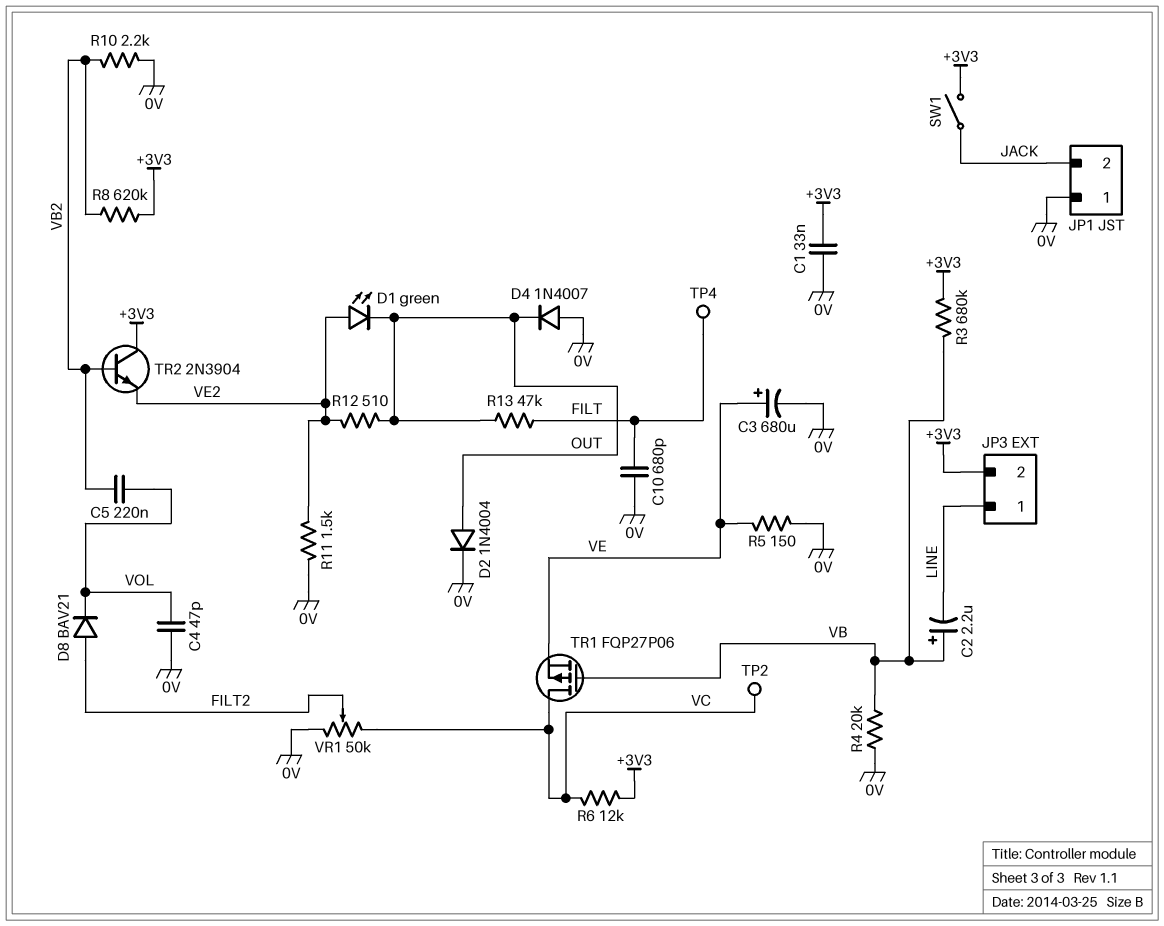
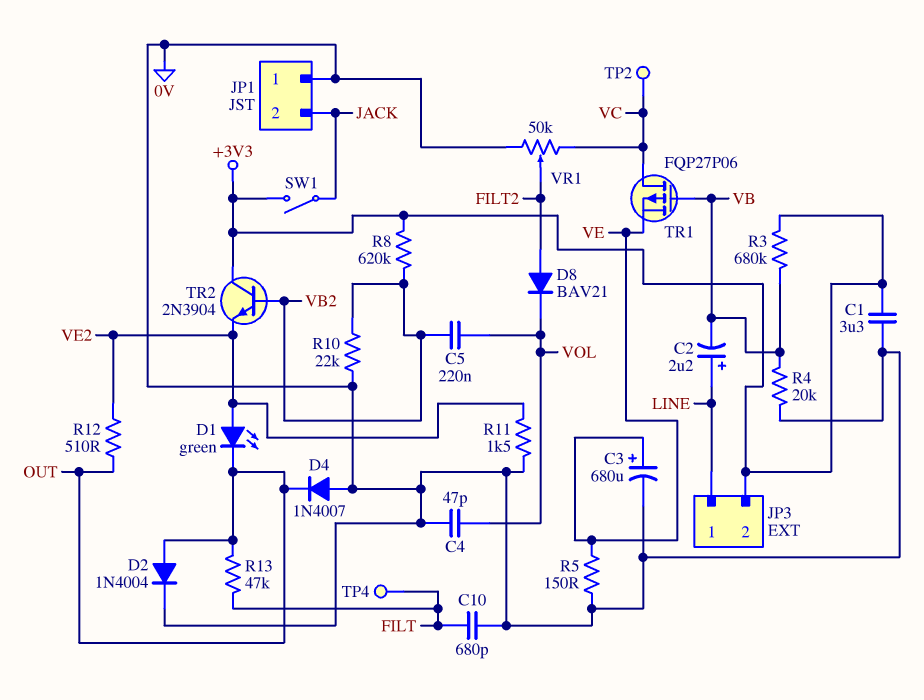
C1: 33nF (+3V3, 0V) -> 3.3uF (+3V3, 0V)
C2: 2.2uF (plus VB, minus LINE) -> 2.2uF (plus LINE, minus VB)
R6: 12k (+3V3, VC) -> none
R10: 2.2k (0V, VB2) -> 22k (0V, VB2)

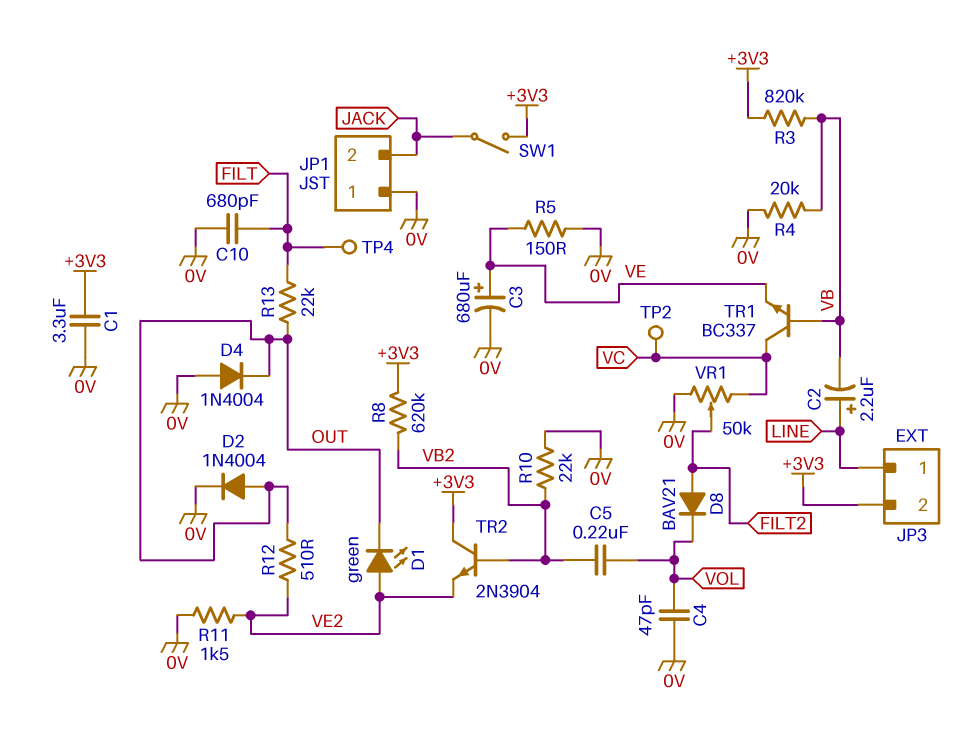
D4: diode 1N4007 (A 0V, K OUT) -> diode 1N4004 (A 0V, K OUT)
R3: 680k (+3V3, VB) -> 820k (+3V3, VB)
R13: 47k (FILT, OUT) -> 22k (FILT, OUT)
TR1: PMOS FQP27P06 (G VB, D VC, S VE) -> NPN BC337 (B VB, C VC, E VE)

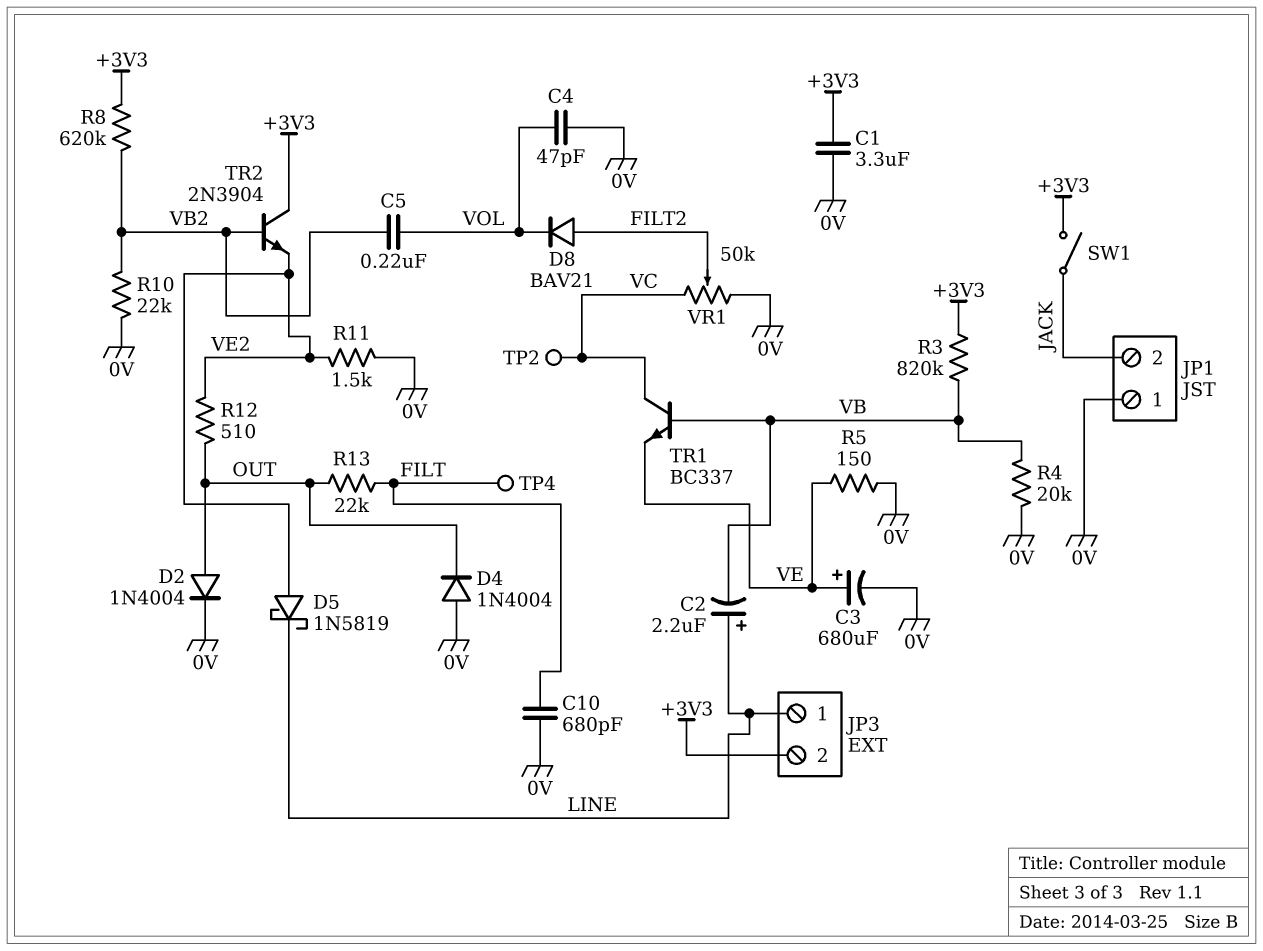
D1: LED green (A VE2, K OUT) -> none
D5: none -> schottky 1N5819 (A VE2, K LINE)

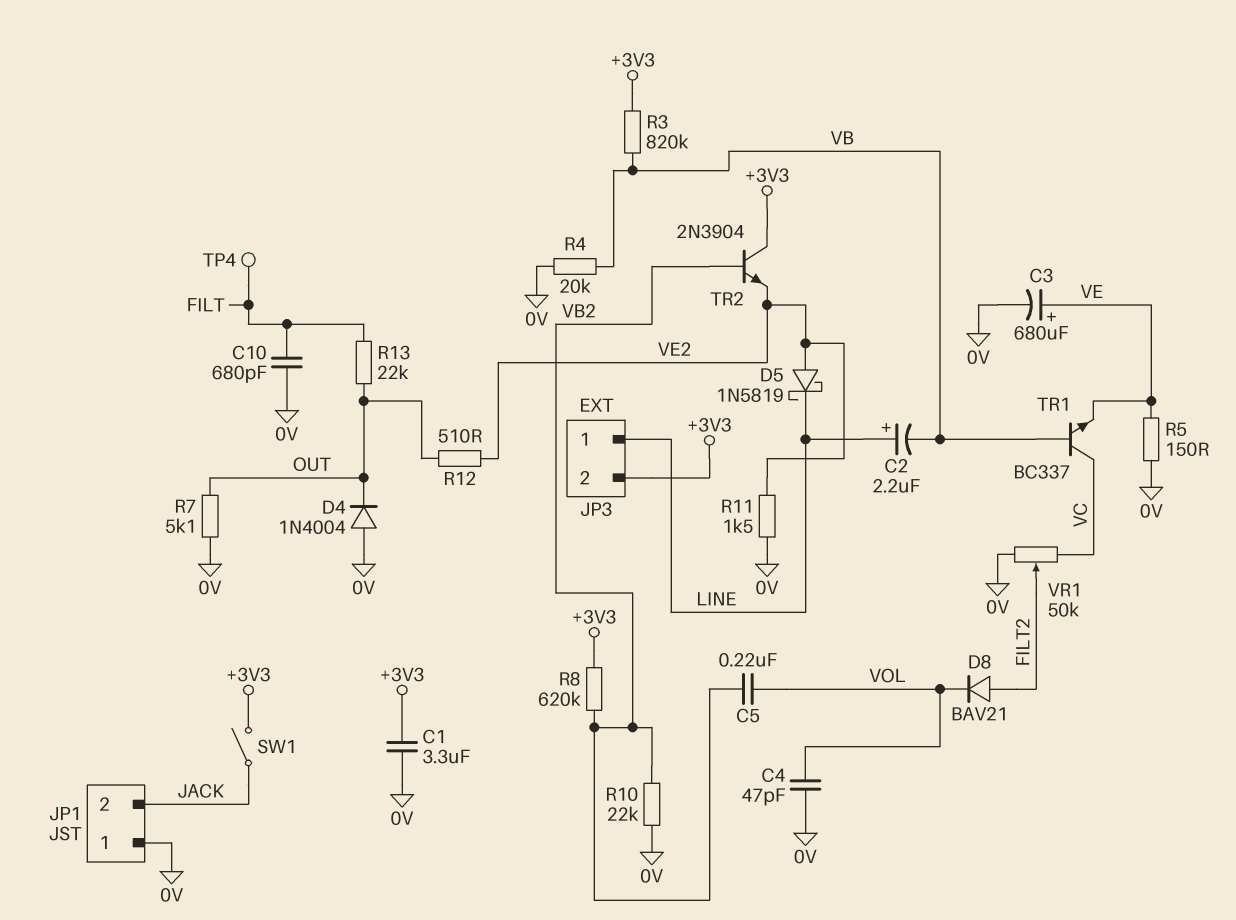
D2: diode 1N4004 (A OUT, K 0V) -> none
R7: none -> 5.1k (0V, OUT)
TP2: test point (VC) -> none

